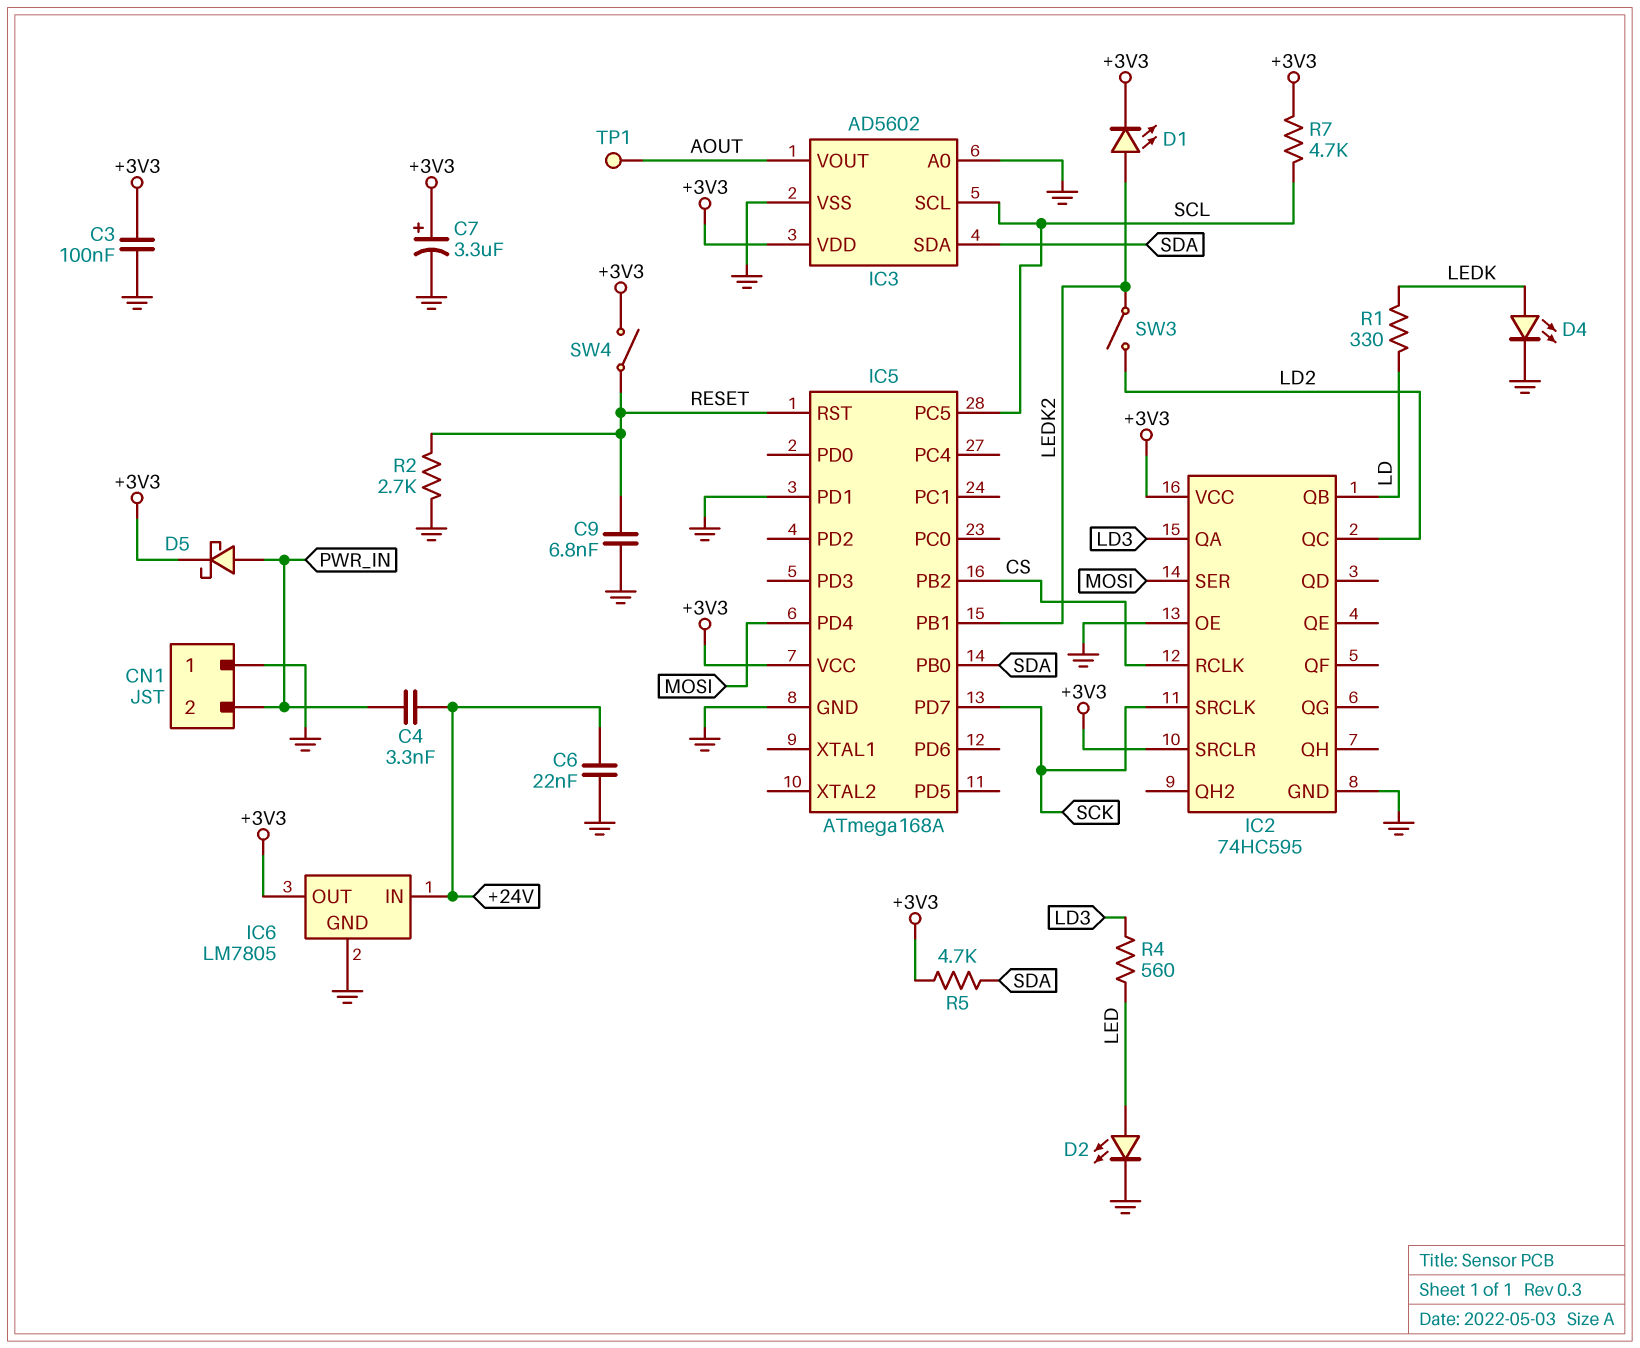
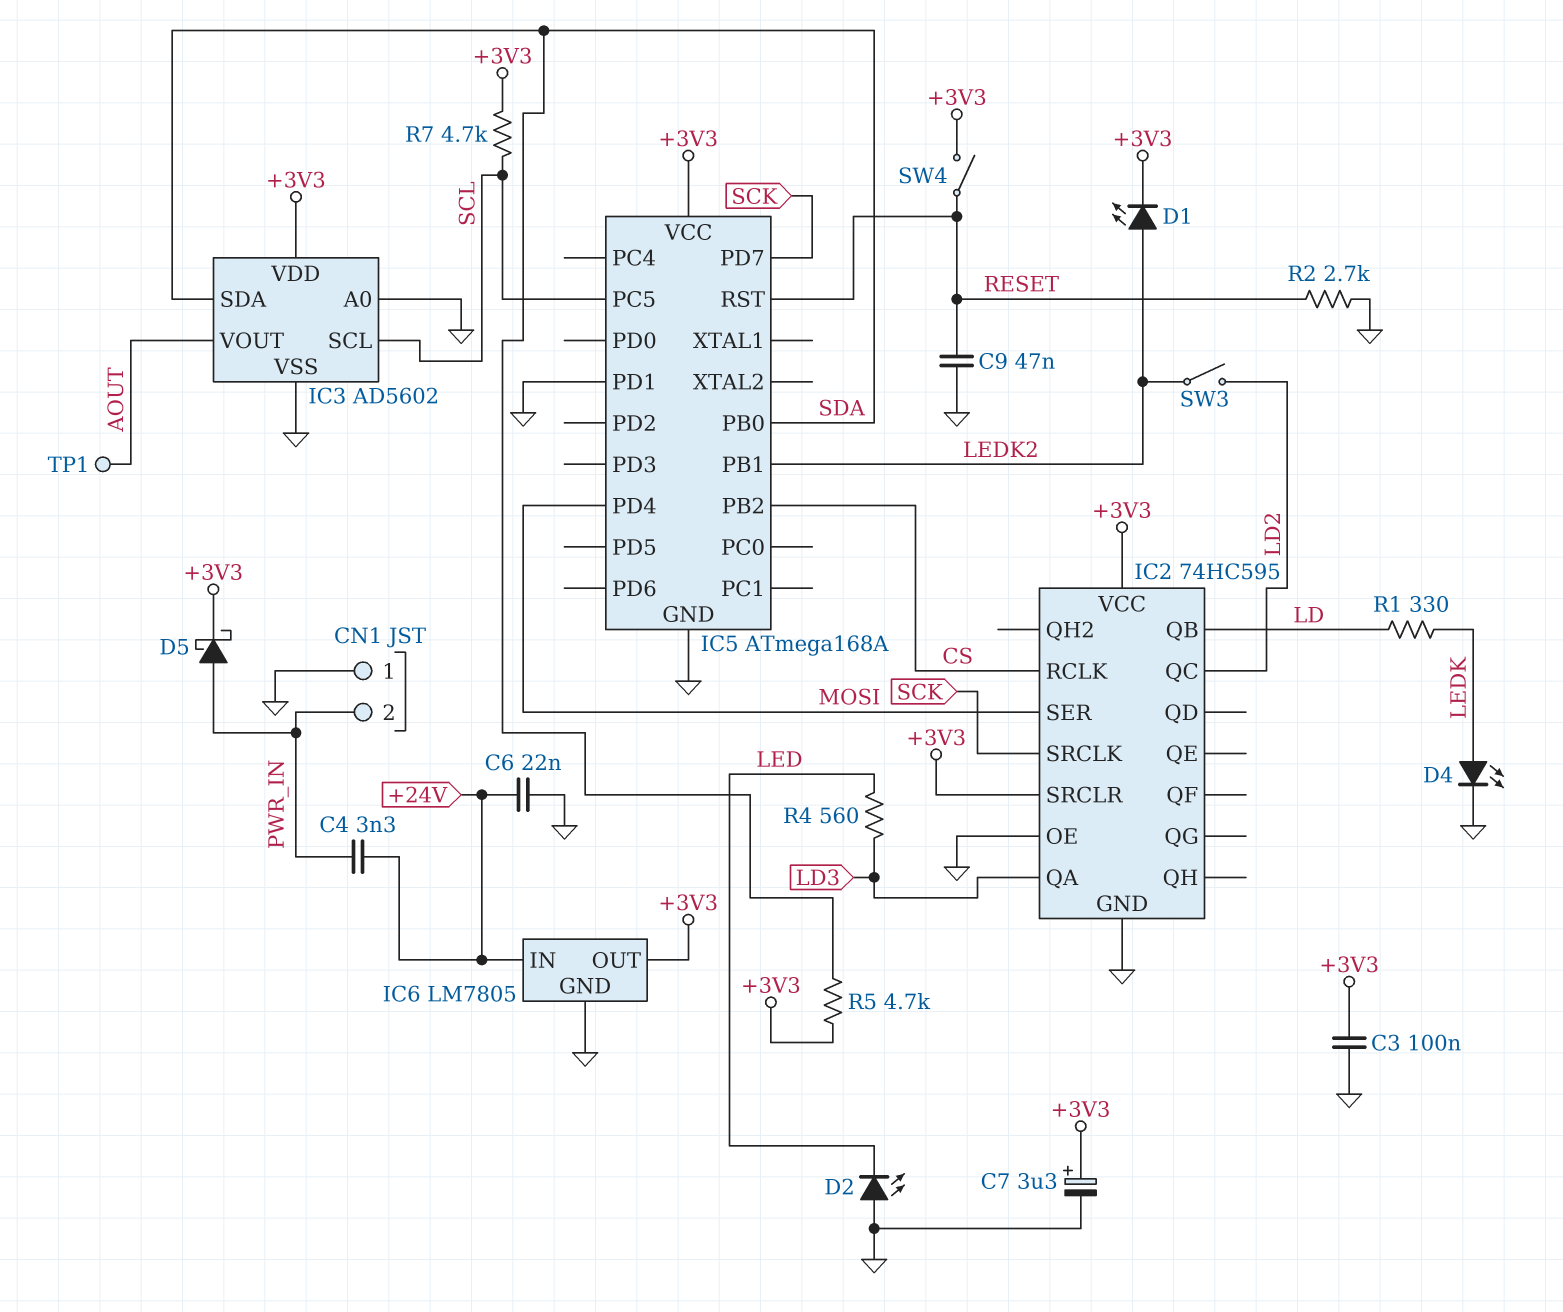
C9: 6.8nF (GND, RESET) -> 47nF (GND, RESET)
D2: LED (A LED, K GND) -> LED (A GND, K LED)

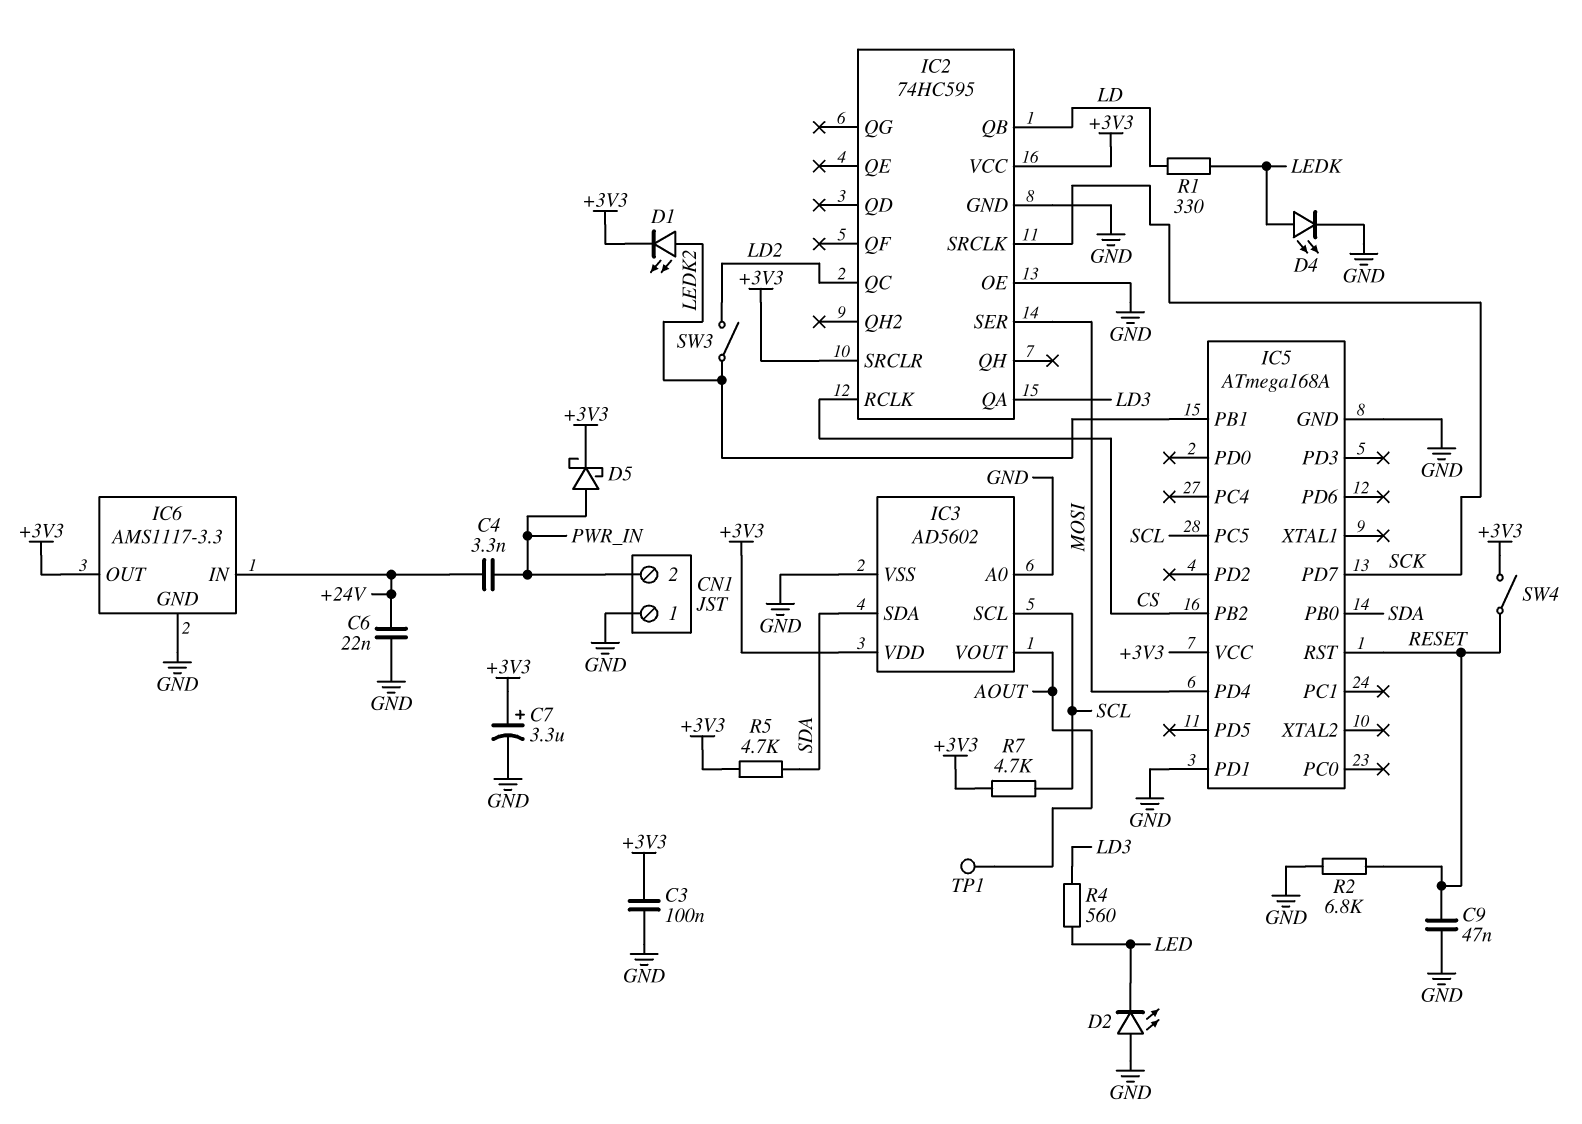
IC6: LM7805 -> AMS1117-3.3
R2: 2.7k (GND, RESET) -> 6.8k (GND, RESET)

